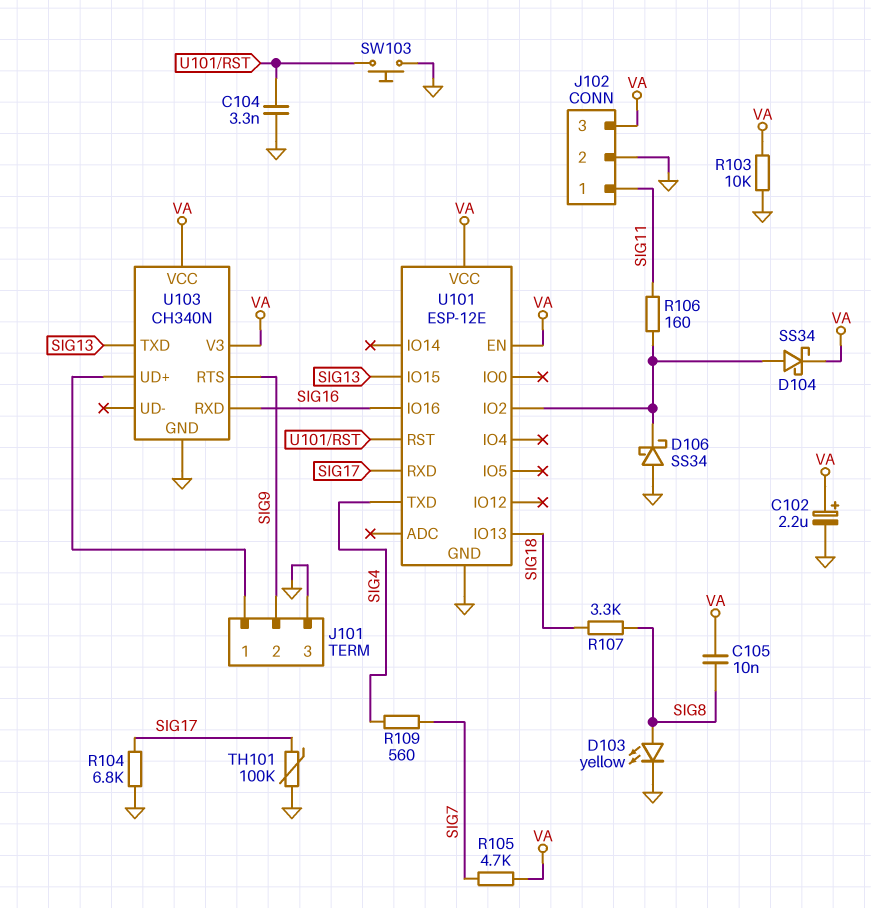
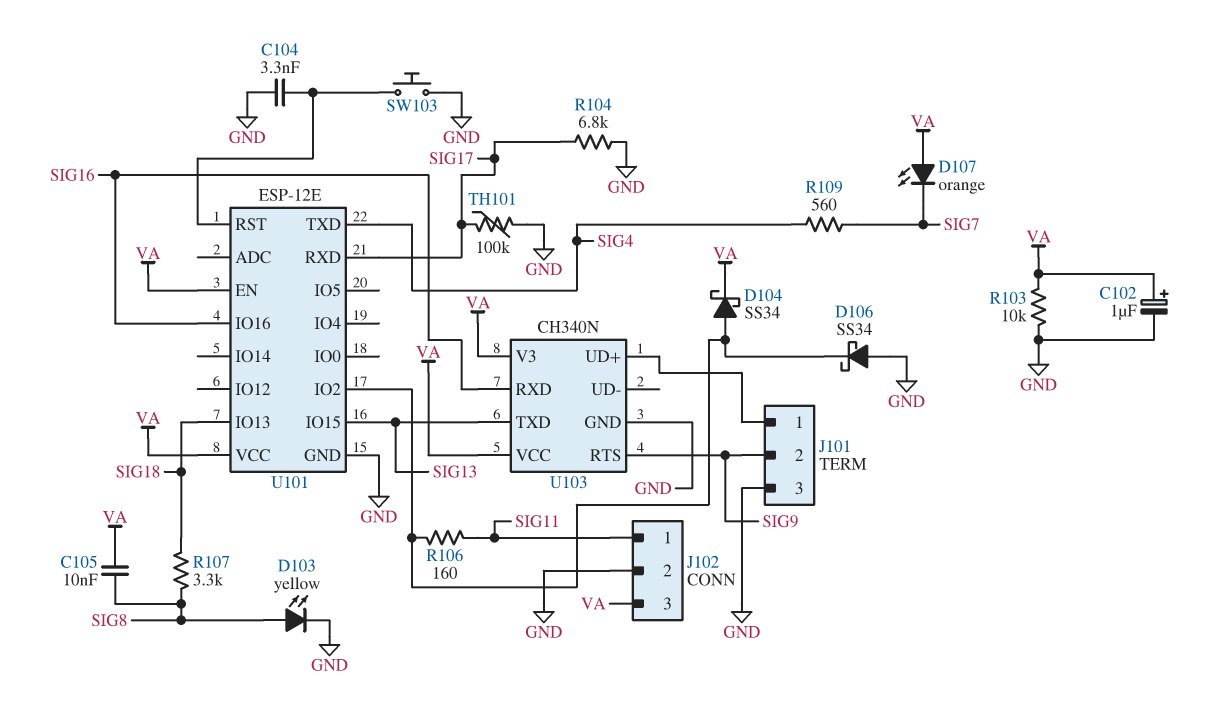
C102: 2.2uF (plus VA, minus GND) -> 1uF (plus VA, minus GND)
D107: none -> LED orange (A VA, K SIG7)
R105: 4.7k (SIG7, VA) -> none

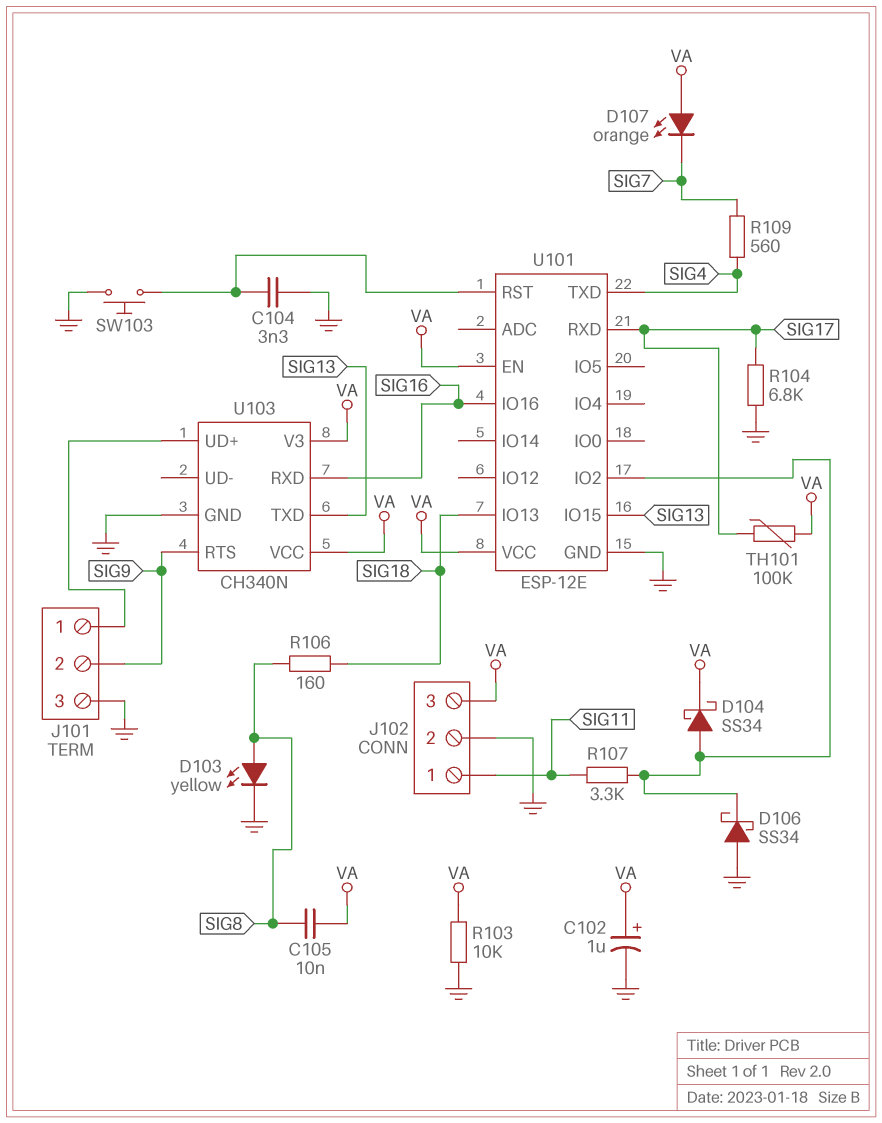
R106: 160 (SIG11, U101/IO2) -> 160 (SIG8, SIG18)
R107: 3.3k (SIG8, SIG18) -> 3.3k (SIG11, U101/IO2)
TH101: 100k (GND, SIG17) -> 100k (SIG17, VA)

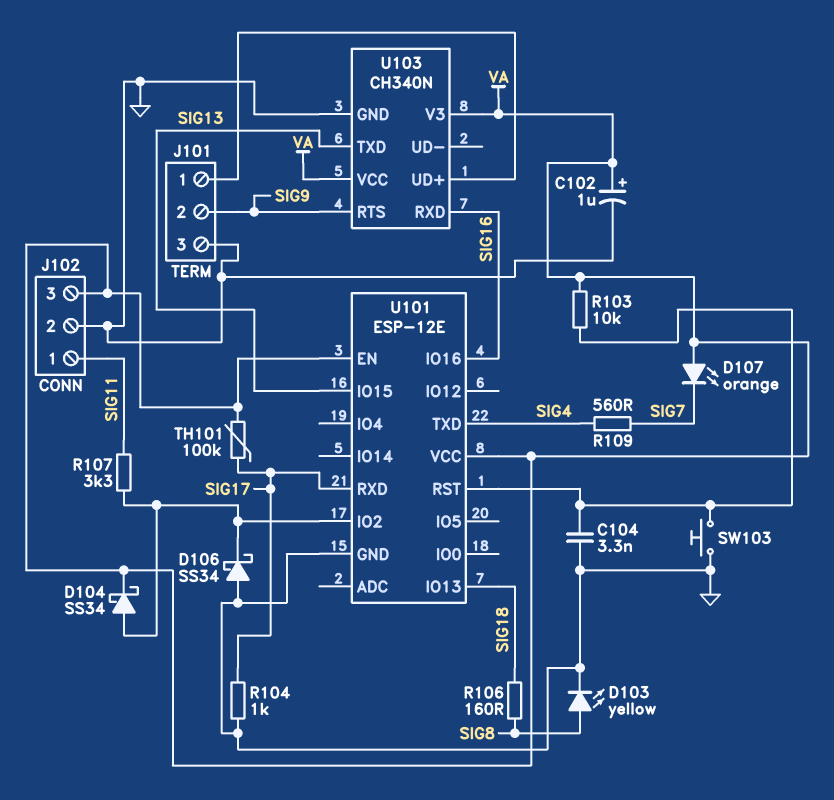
C105: 10nF (SIG8, VA) -> none
R103: 10k (GND, VA) -> 10k (U101/RST, VA)
R104: 6.8k (GND, SIG17) -> 1k (GND, SIG17)

